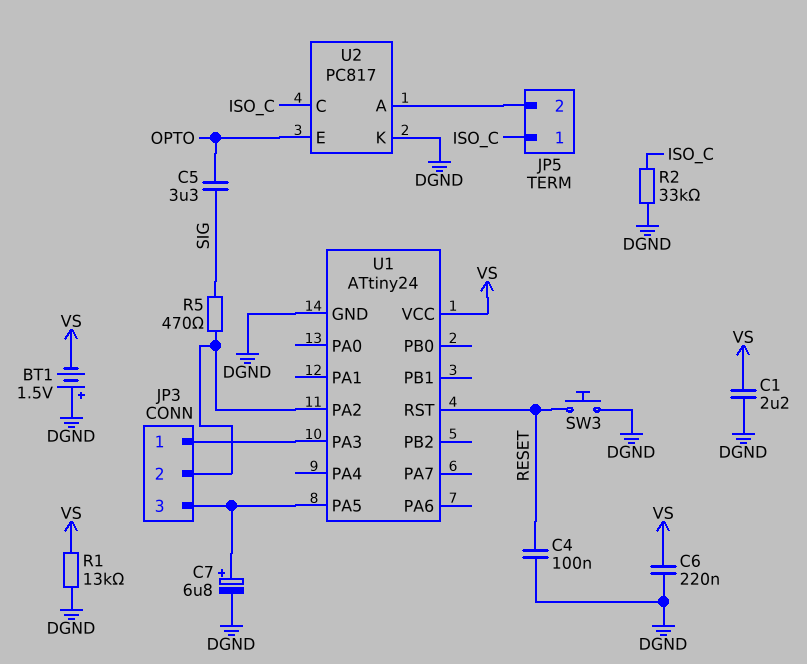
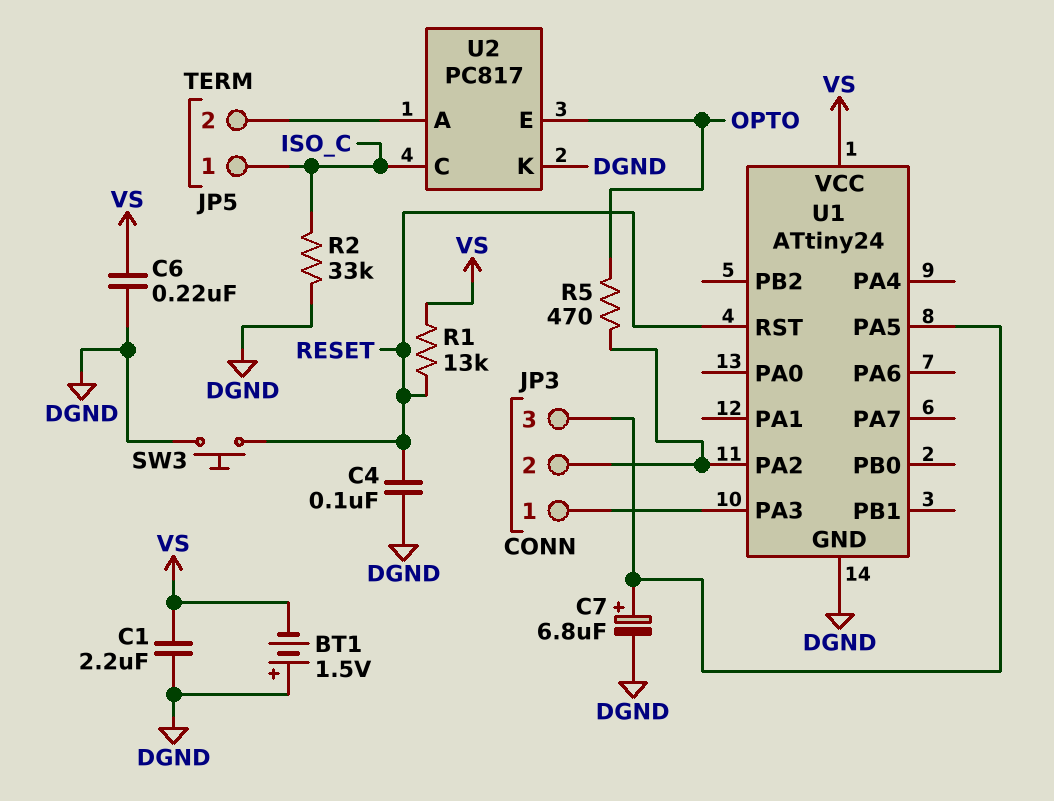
C5: 3.3uF (OPTO, SIG) -> none
R1: 13k (DGND, VS) -> 13k (RESET, VS)
R5: 470 (JP3/2, SIG) -> 470 (JP3/2, OPTO)

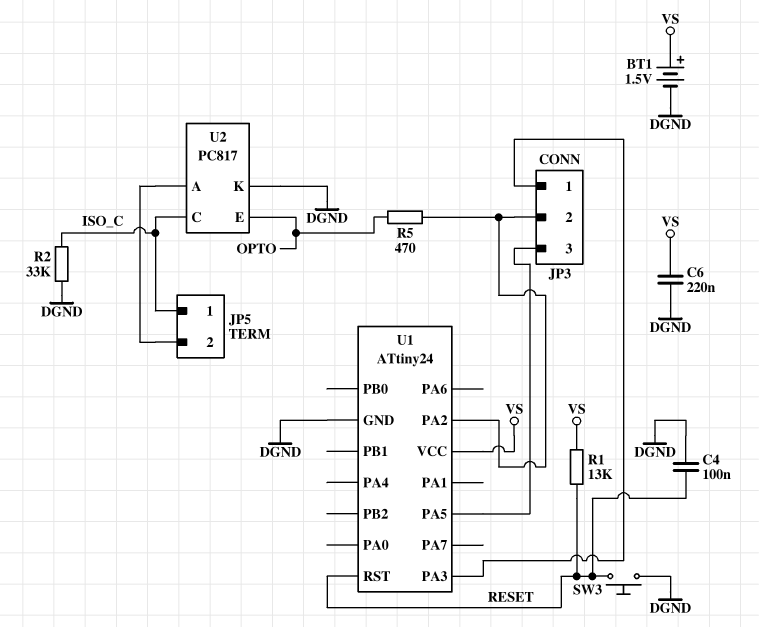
BT1: 1.5V (plus DGND, minus VS) -> 1.5V (plus VS, minus DGND)
C1: 2.2uF (DGND, VS) -> none
C7: 6.8uF (plus JP3/3, minus DGND) -> none

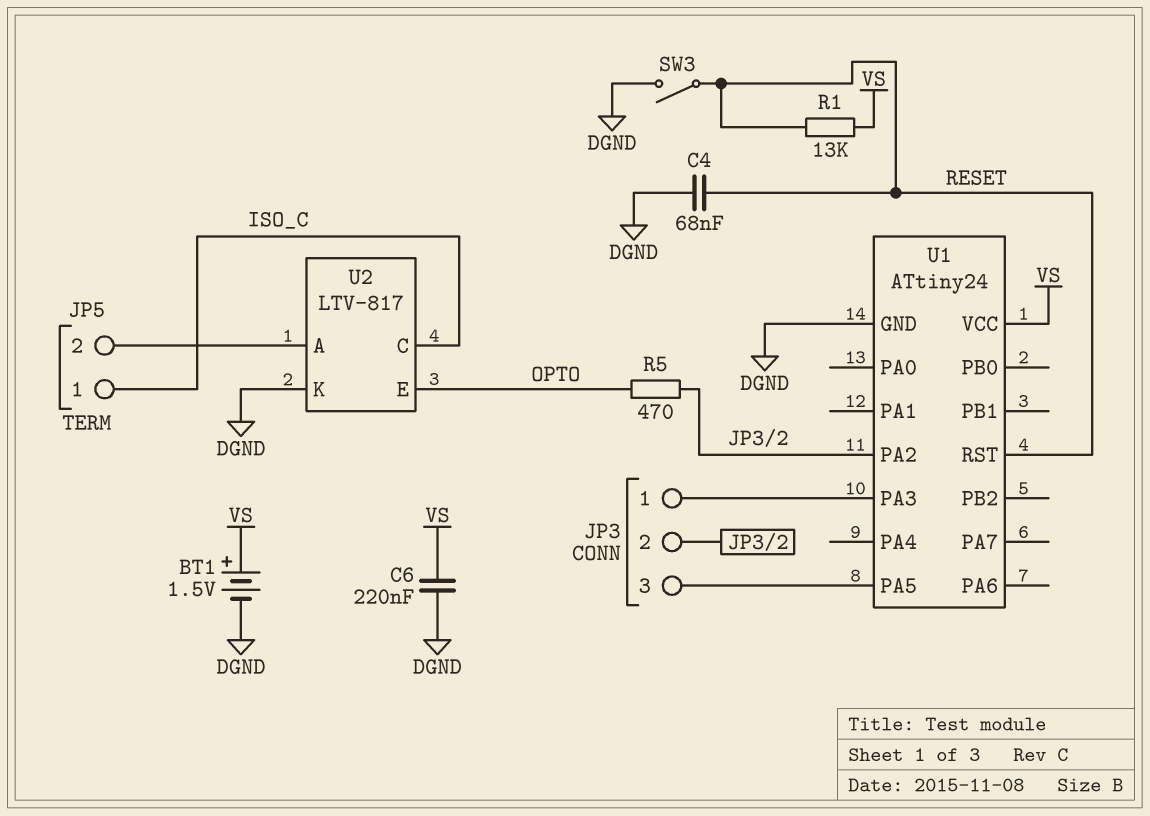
C4: 100nF (DGND, RESET) -> 68nF (DGND, RESET)
R2: 33k (DGND, ISO_C) -> none
SW3: button (DGND, RESET) -> switch (DGND, RESET)
U2: PC817 -> LTV-817

